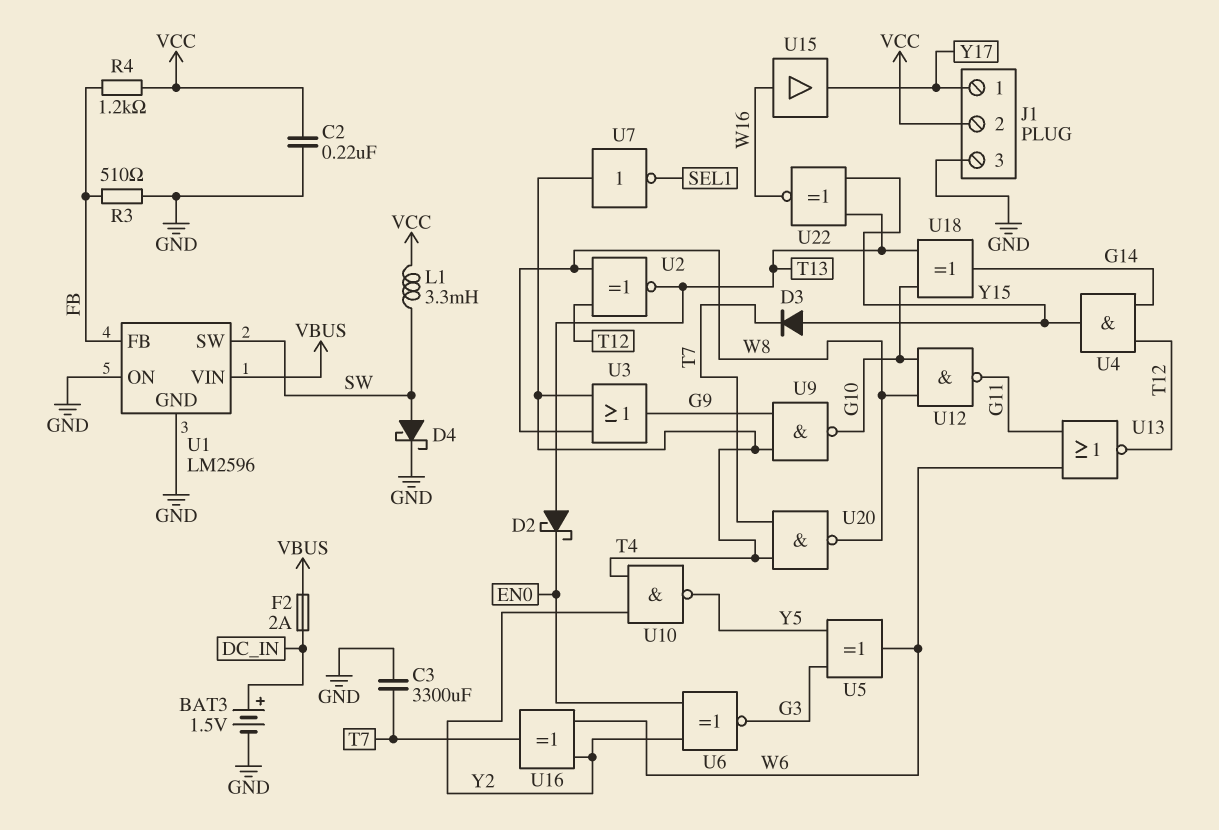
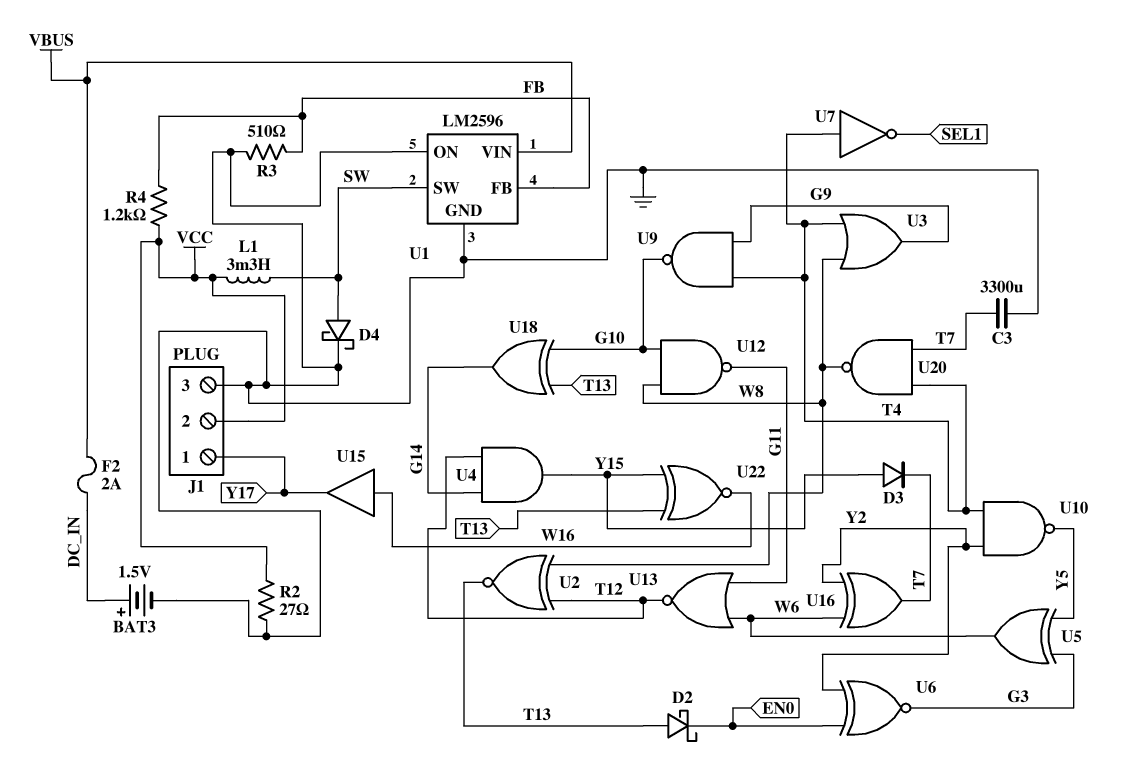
C2: 220nF (GND, VCC) -> none
R2: none -> 27 (GND, VCC)

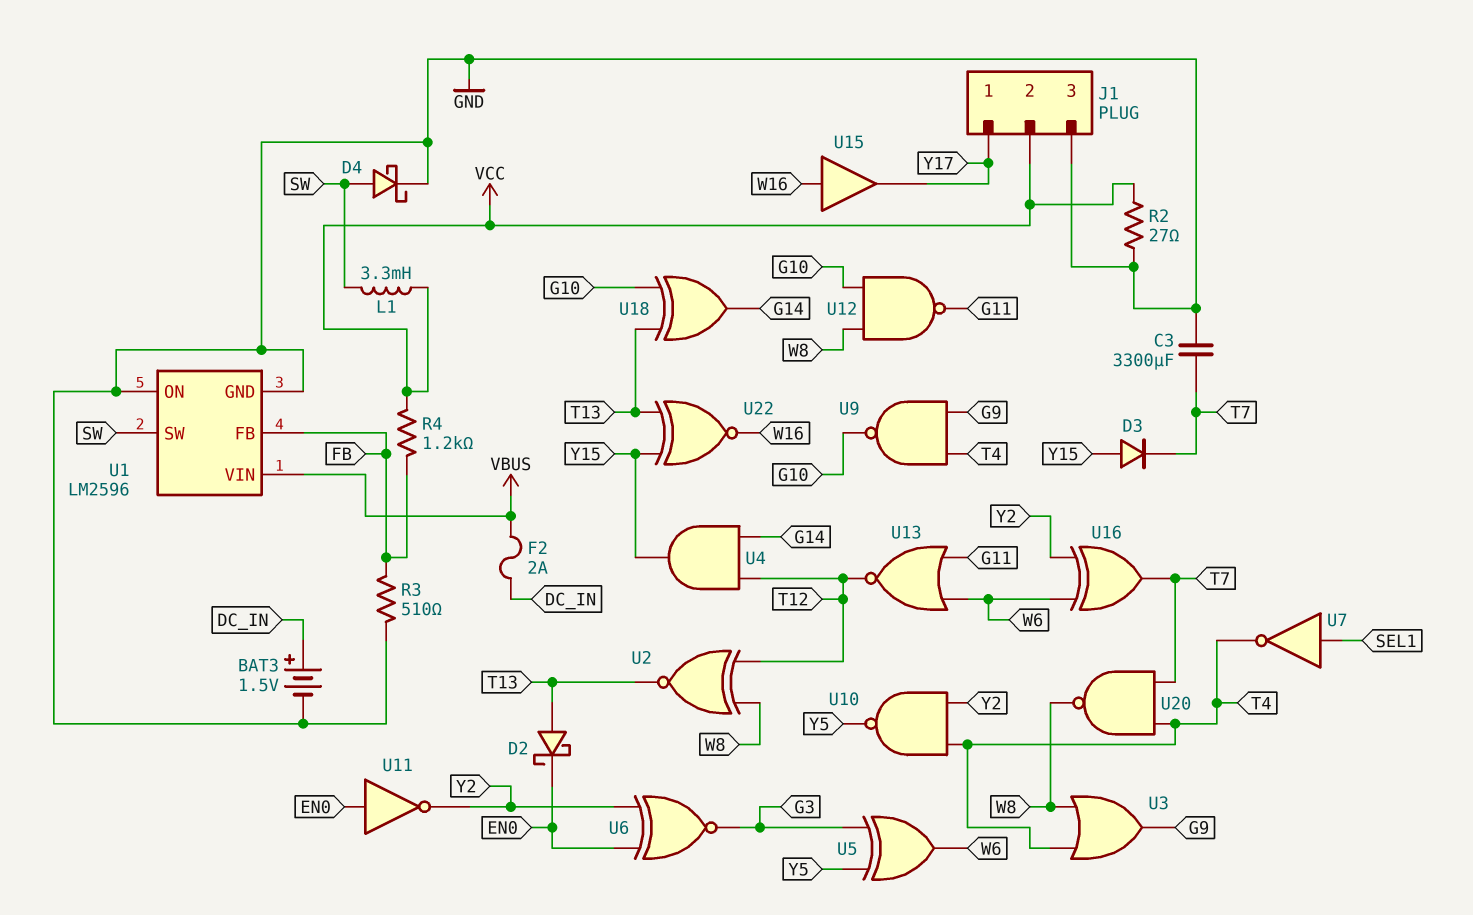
U7: NOT (in T4, out SEL1) -> NOT (in SEL1, out T4)
U11: none -> NOT (in EN0, out Y2)

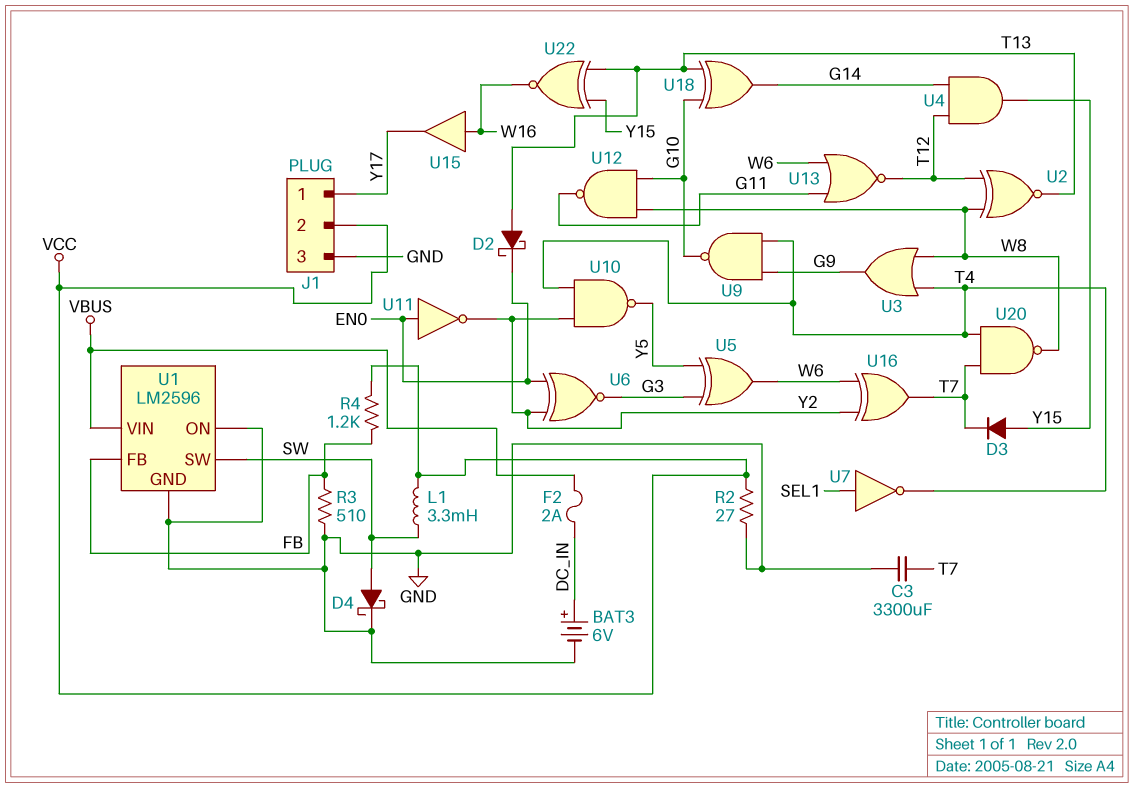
BAT3: 1.5V (plus DC_IN, minus GND) -> 6V (plus DC_IN, minus GND)

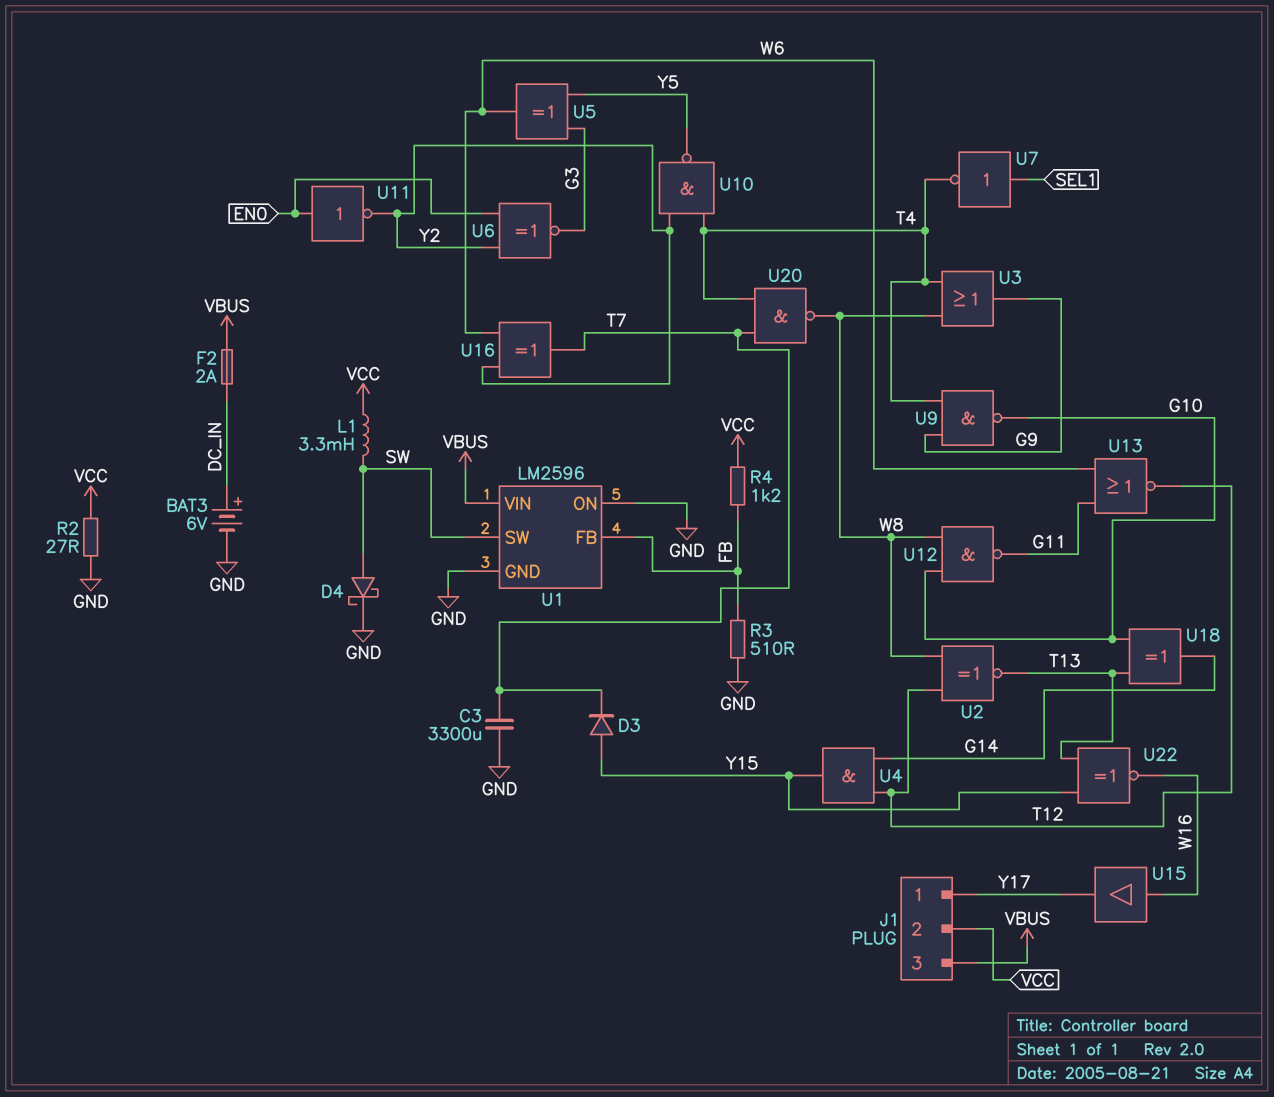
D2: schottky (A T13, K EN0) -> none
J1 pin 3: GND -> VBUS

